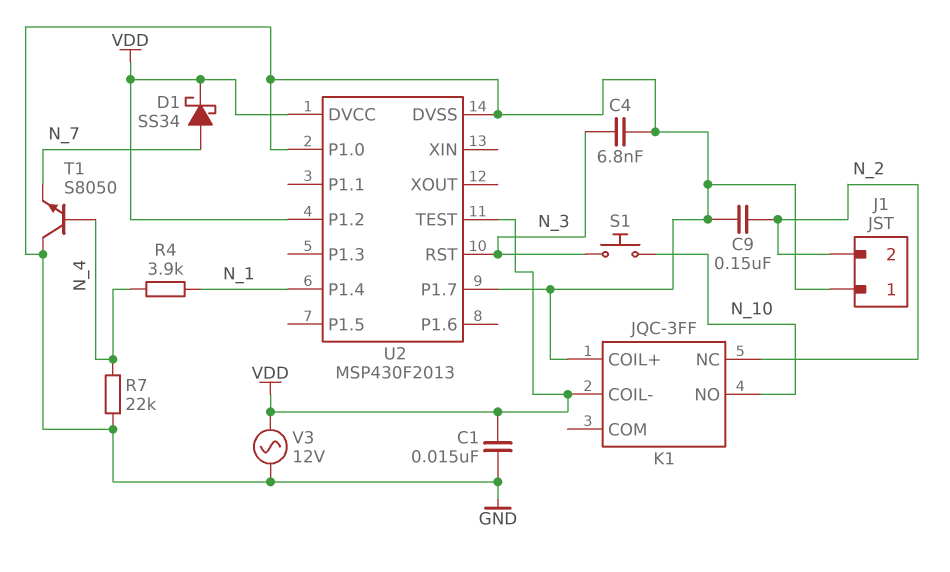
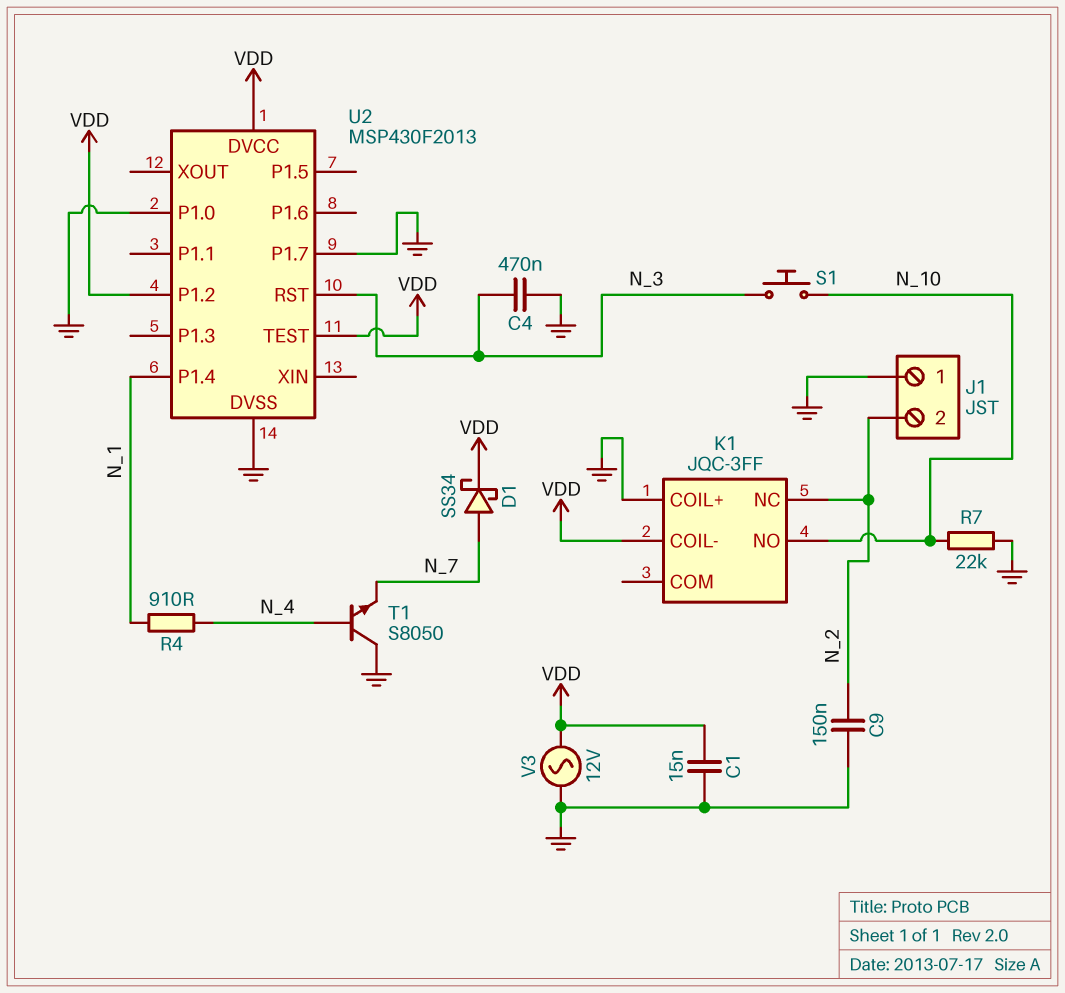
C4: 6.8nF (GND, N_3) -> 470nF (GND, N_3)
R4: 3.9k (N_1, N_4) -> 910 (N_1, N_4)
R7: 22k (GND, N_4) -> 22k (GND, N_10)

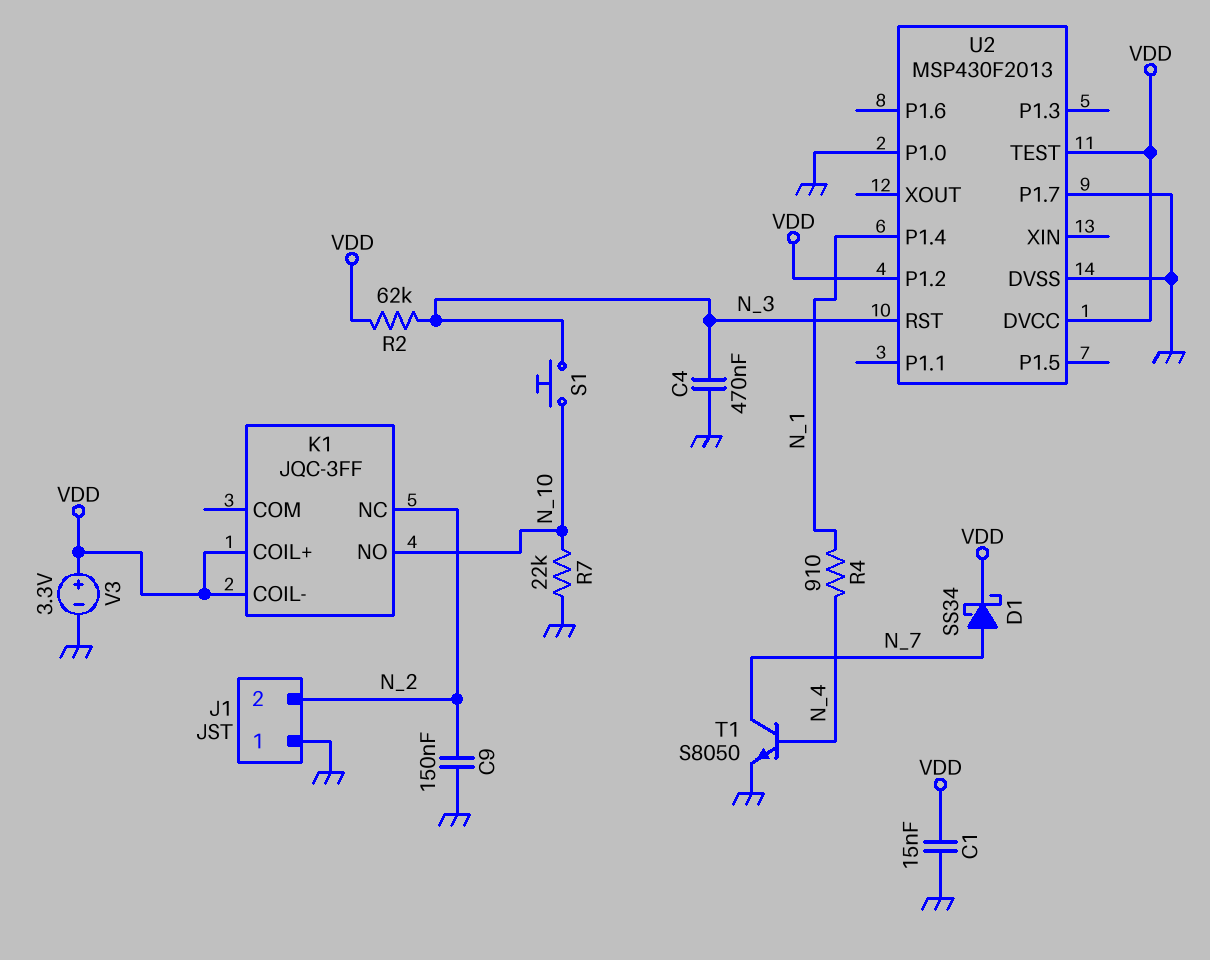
K1 pin COIL+: GND -> VDD
R2: none -> 62k (N_3, VDD)
T1: NPN S8050 (B N_4, C GND, E N_7) -> NPN S8050 (B N_4, C N_7, E GND)
V3: AC 12V (GND, VDD) -> 3.3V (plus VDD, minus GND)

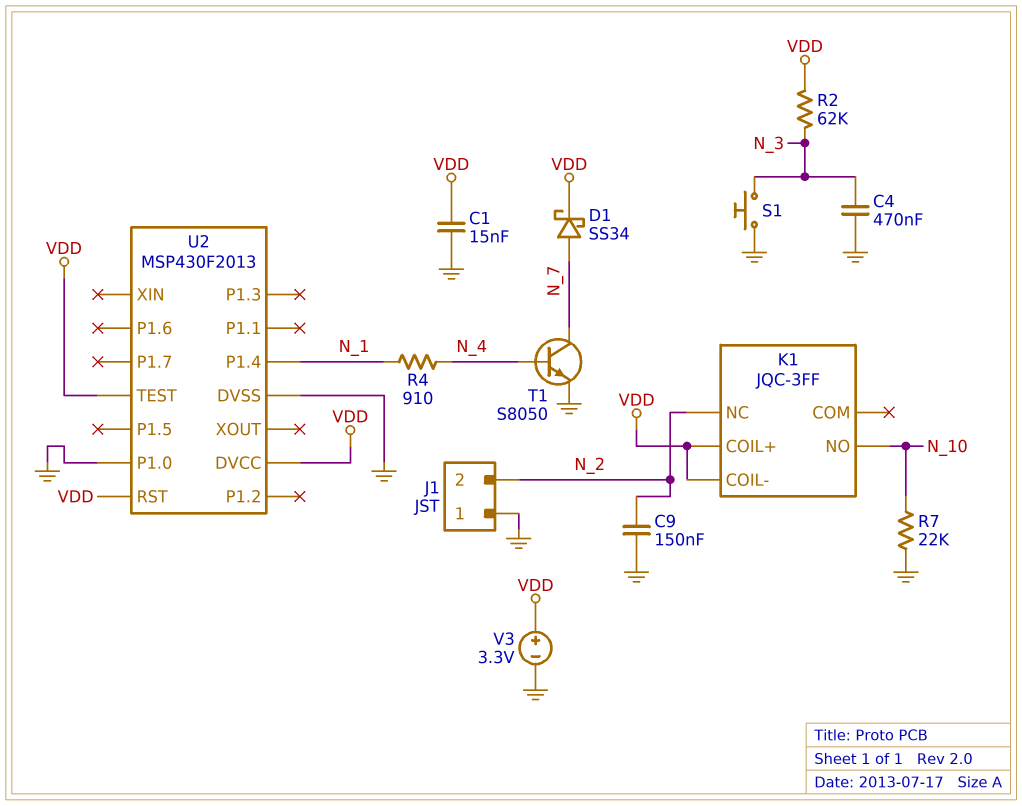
S1: button (N_3, N_10) -> button (GND, N_3)
U2 pin P1.2: VDD -> none
U2 pin P1.7: GND -> none
U2 pin RST: N_3 -> VDD

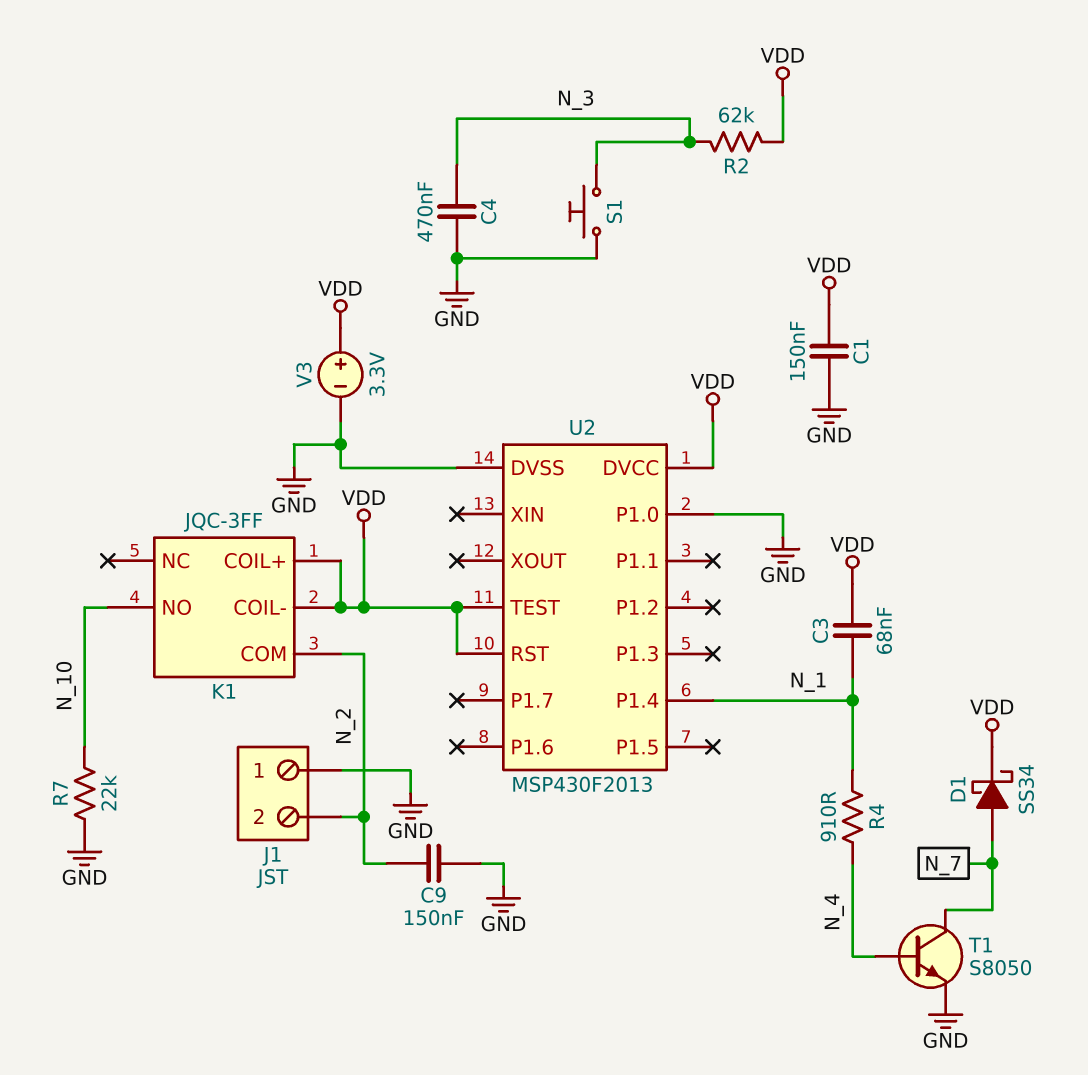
C1: 15nF (GND, VDD) -> 150nF (GND, VDD)
C3: none -> 68nF (N_1, VDD)
K1 pin COM: none -> N_2
K1 pin NC: N_2 -> none

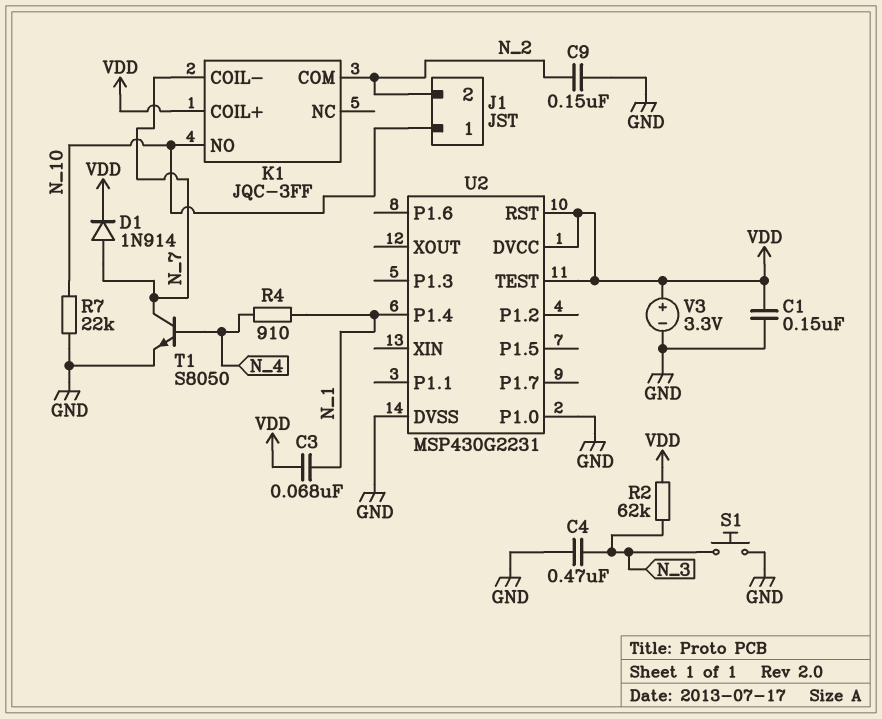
D1: schottky SS34 (A N_7, K VDD) -> diode 1N914 (A N_7, K VDD)
J1 pin 1: GND -> N_10
K1 pin COIL-: VDD -> N_7
U2: MSP430F2013 -> MSP430G2231

